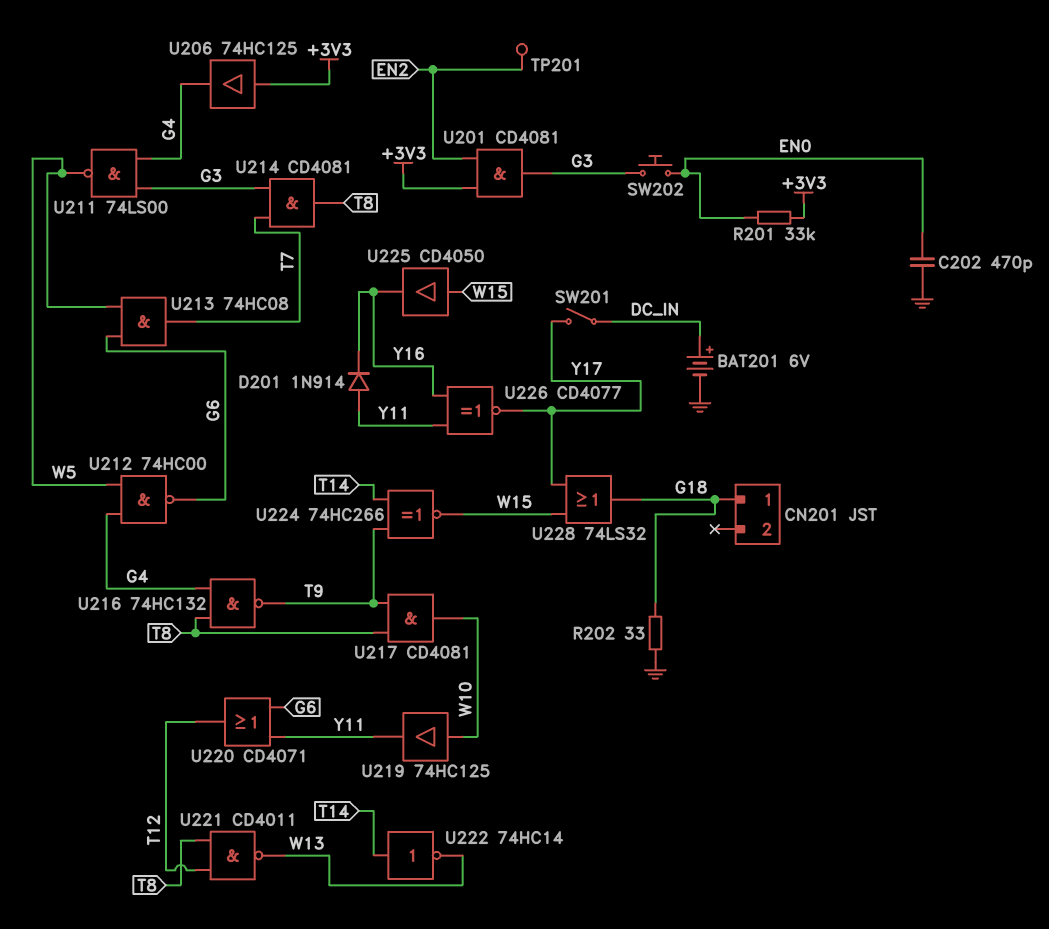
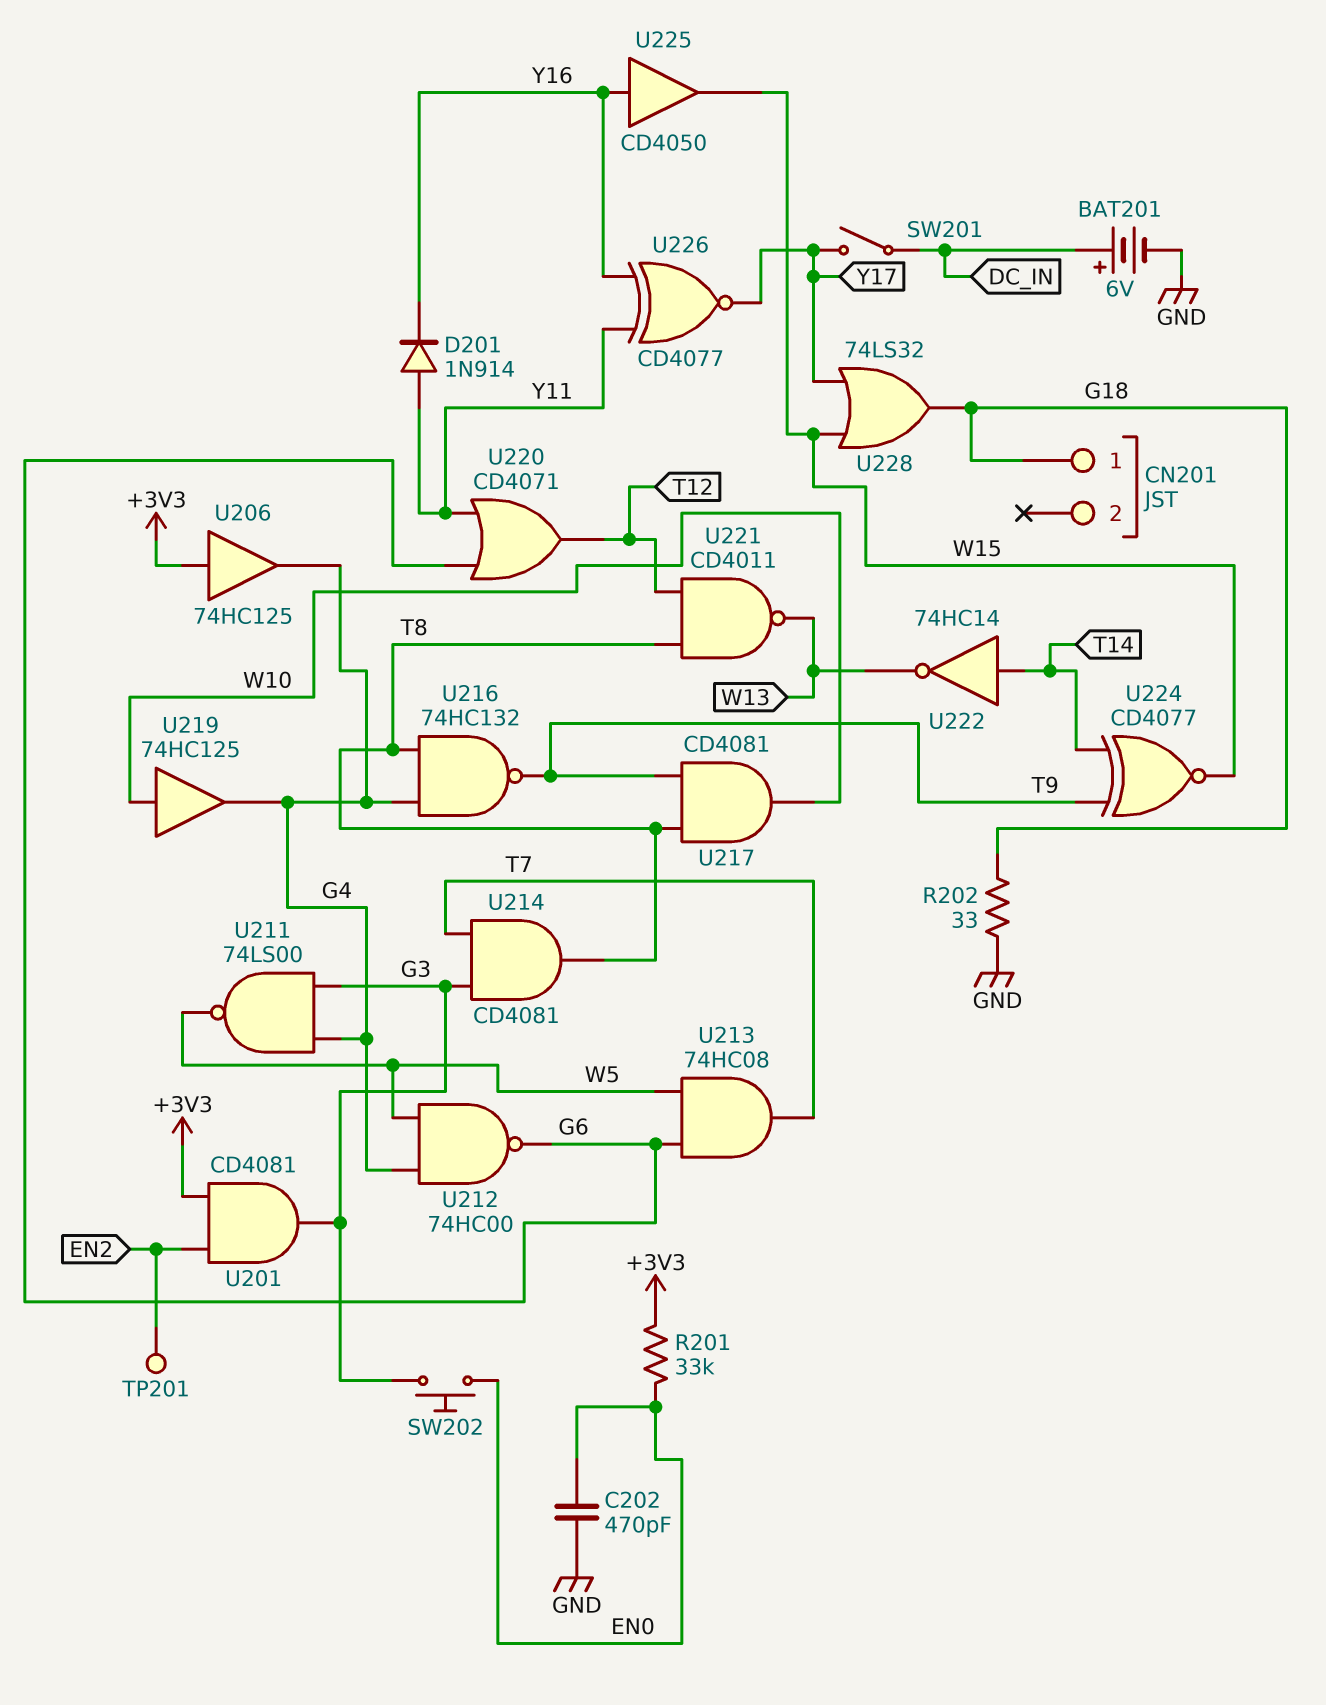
U219: buffer 74HC125 (in W10, out Y11) -> buffer 74HC125 (in W10, out G4)
U224: XNOR 74HC266 (in T9, in T14, out W15) -> XNOR CD4077 (in T9, in T14, out W15)
U225: buffer CD4050 (in W15, out Y16) -> buffer CD4050 (in Y16, out W15)

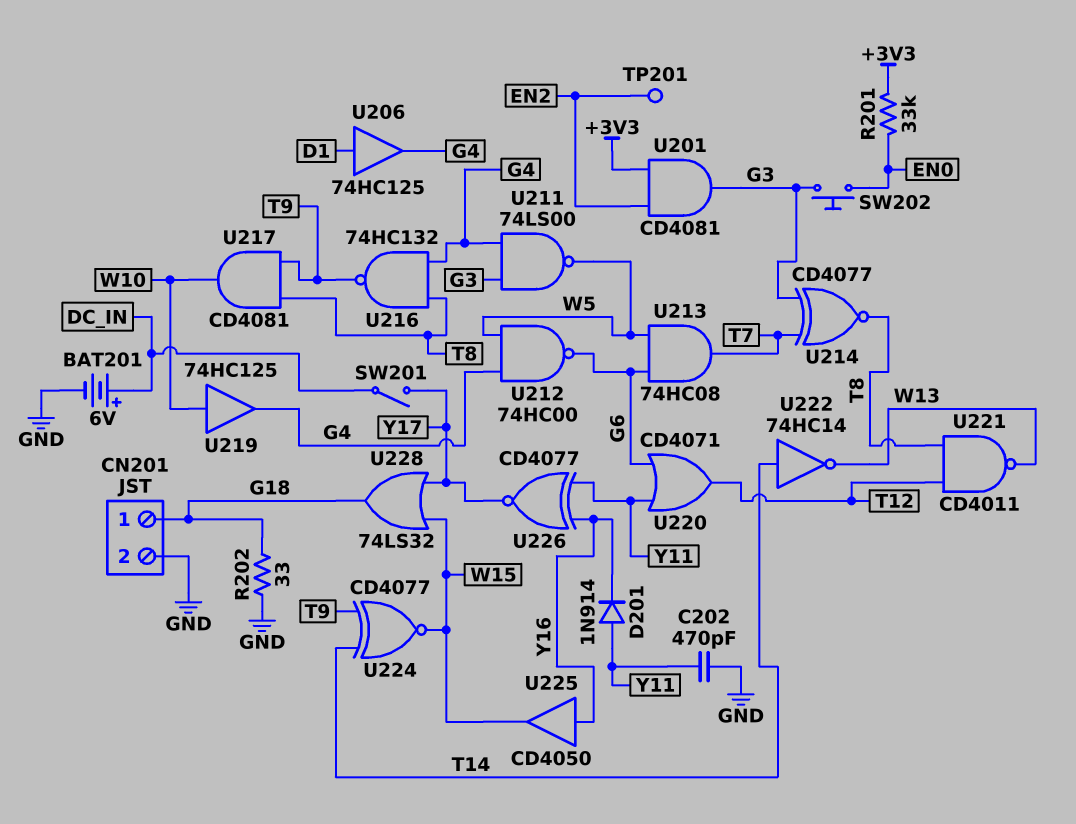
C202: 470pF (EN0, GND) -> 470pF (GND, Y11)
CN201 pin 2: none -> GND
U206: buffer 74HC125 (in +3V3, out G4) -> buffer 74HC125 (in D1, out G4)
U214: AND CD4081 (in G3, in T7, out T8) -> XNOR CD4077 (in G3, in T7, out T8)

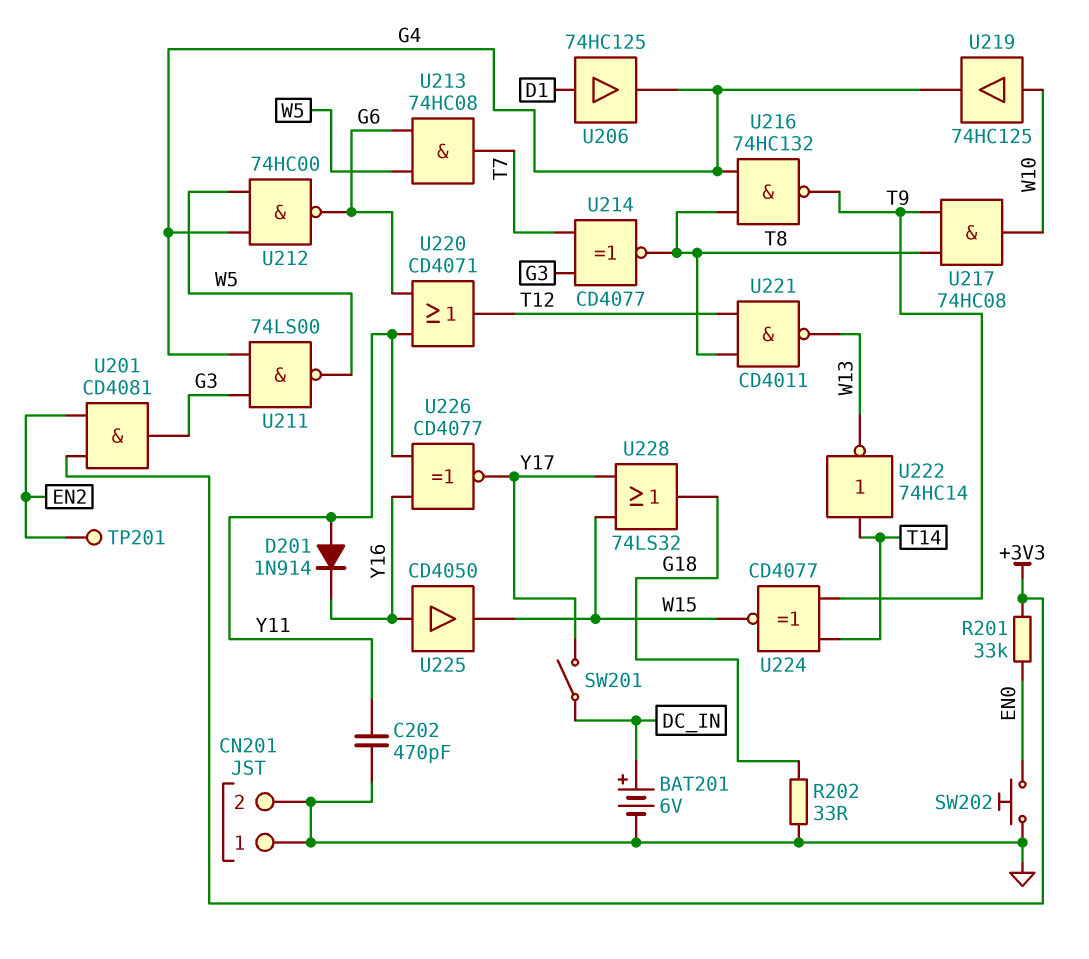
CN201 pin 1: G18 -> GND
SW202: button (EN0, G3) -> button (EN0, GND)
U217: AND CD4081 (in T8, in T9, out W10) -> AND 74HC08 (in T8, in T9, out W10)

